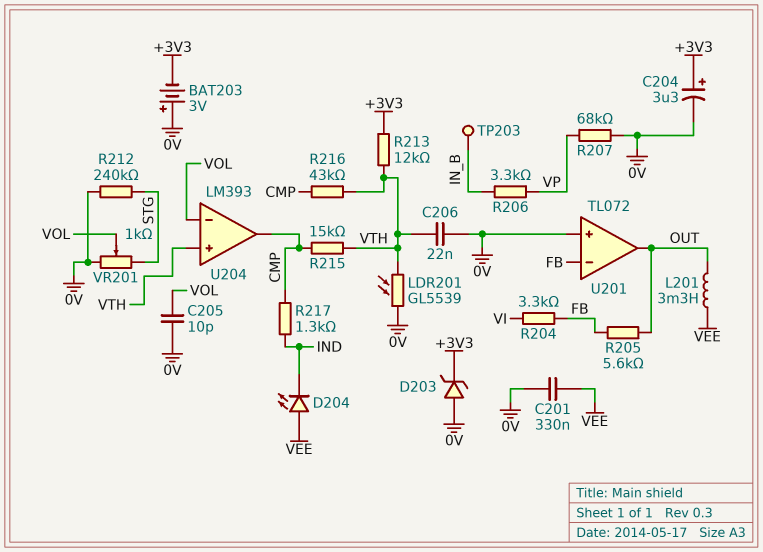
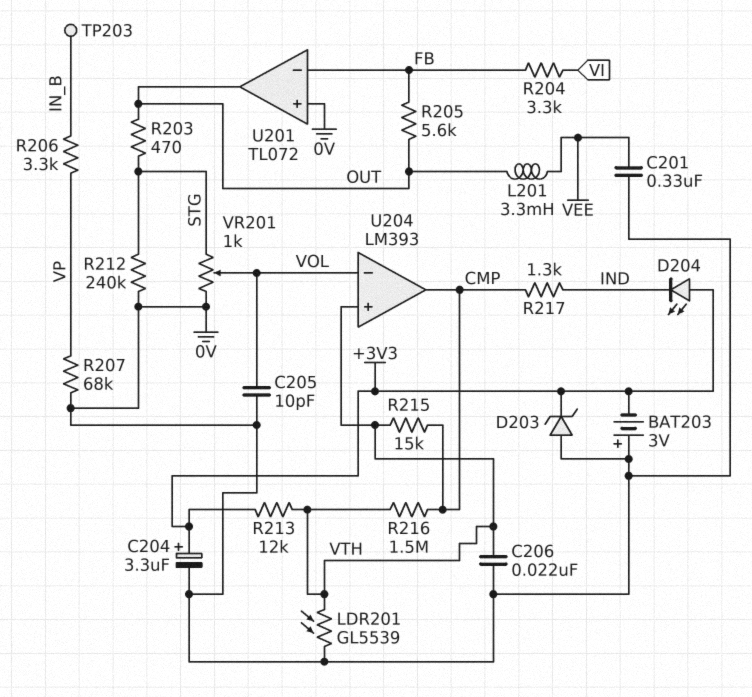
D204: LED (A VEE, K IND) -> LED (A +3V3, K IND)
R203: none -> 470 (OUT, STG)
R216: 43k (CMP, VTH) -> 1.5M (CMP, VTH)

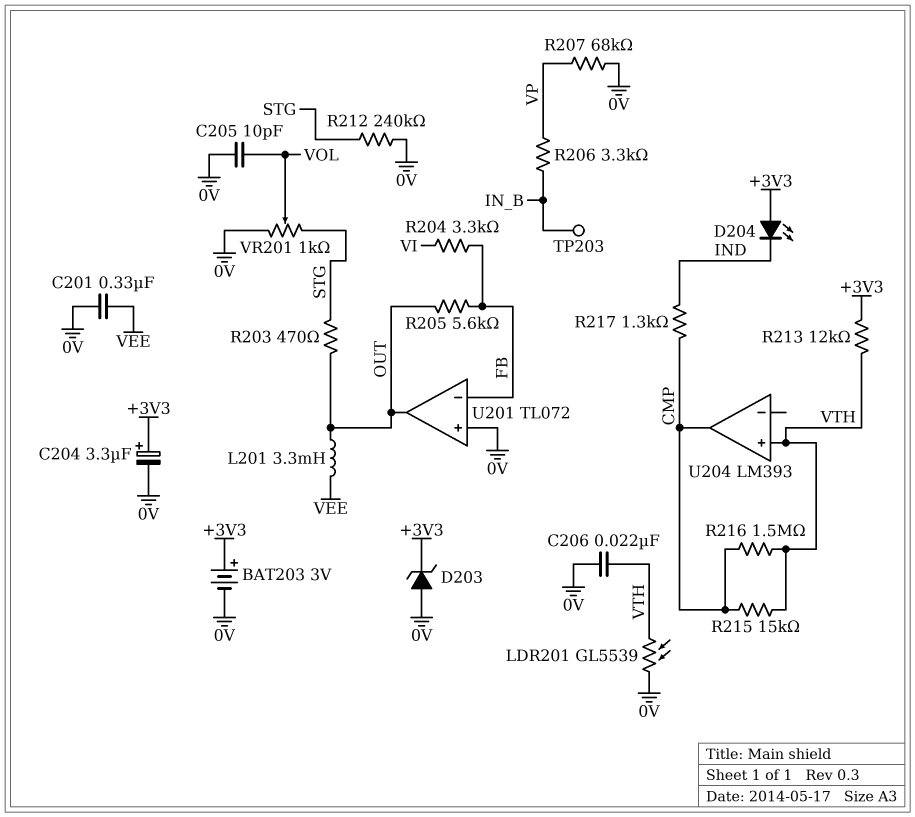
BAT203: 3V (plus 0V, minus +3V3) -> 3V (plus +3V3, minus 0V)
U204 pin in-: VOL -> none

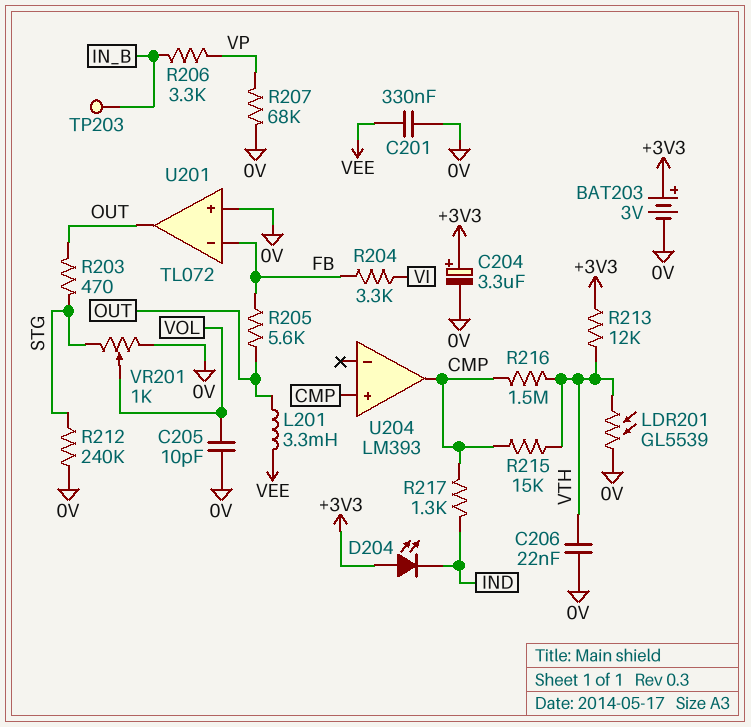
D203: zener (A 0V, K +3V3) -> none
U204 pin in+: VTH -> CMP

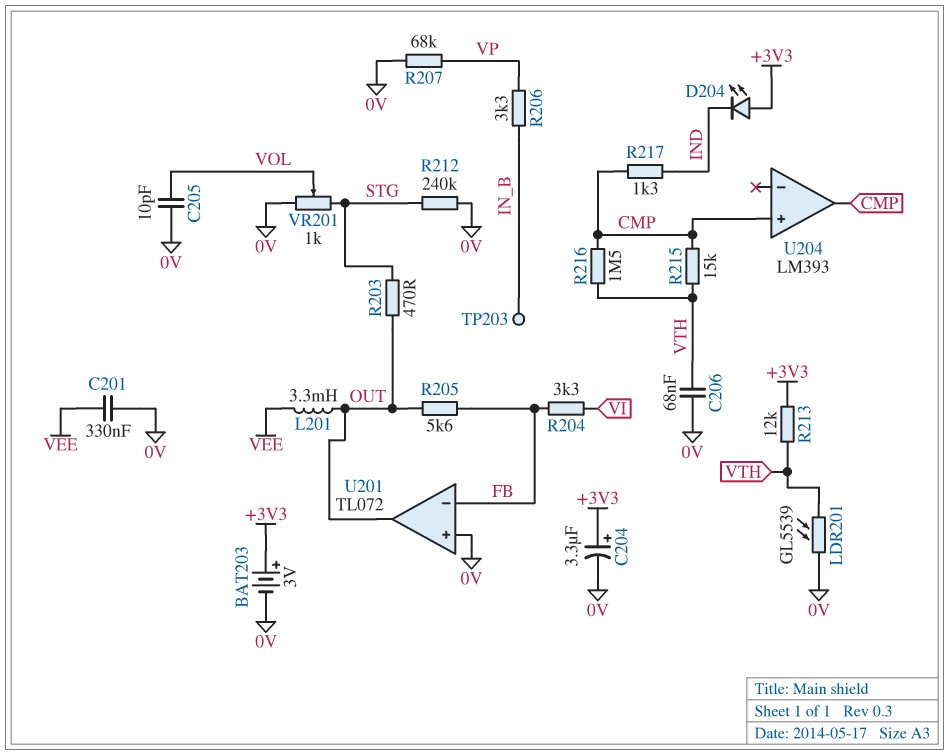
C206: 22nF (0V, VTH) -> 68nF (0V, VTH)

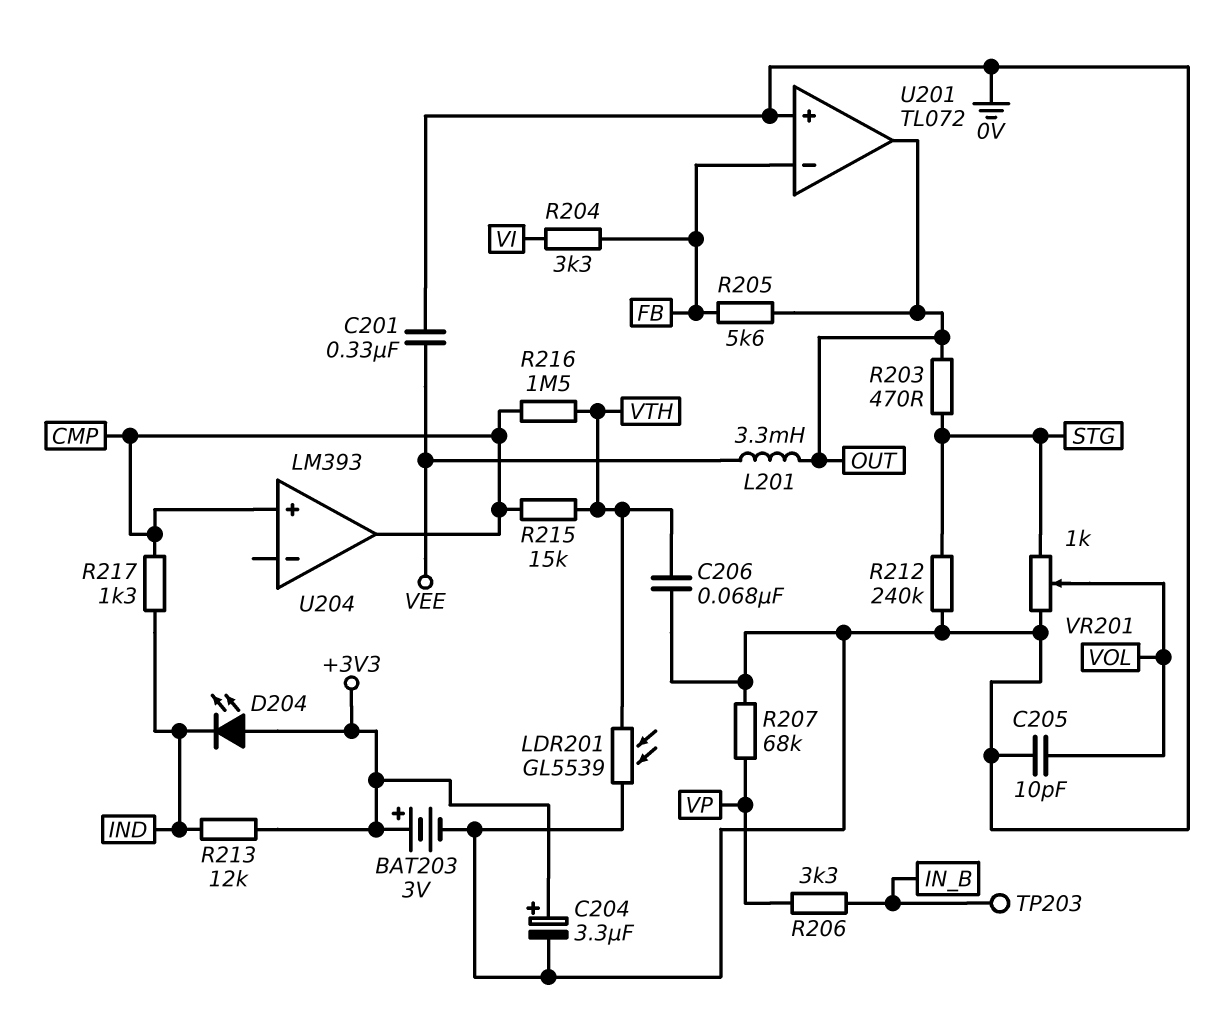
R213: 12k (+3V3, VTH) -> 12k (+3V3, IND)

